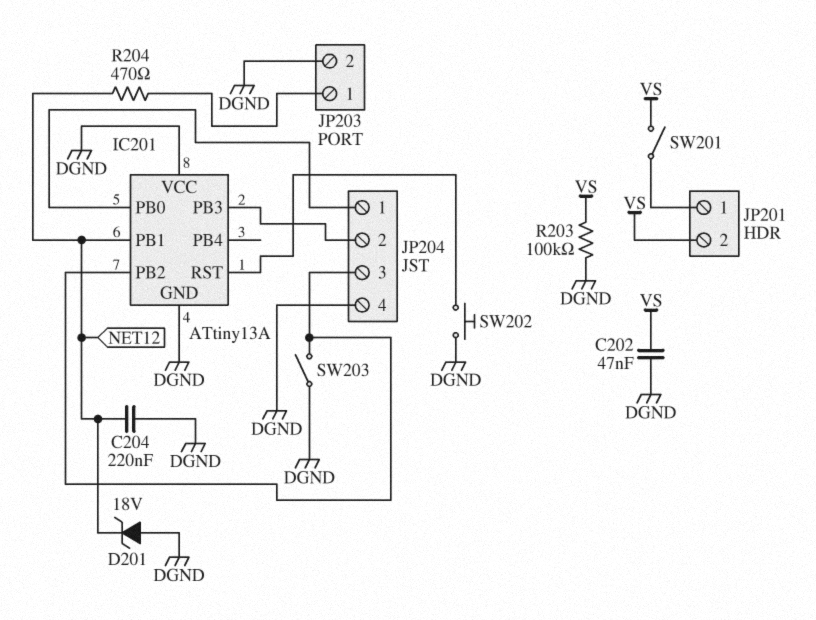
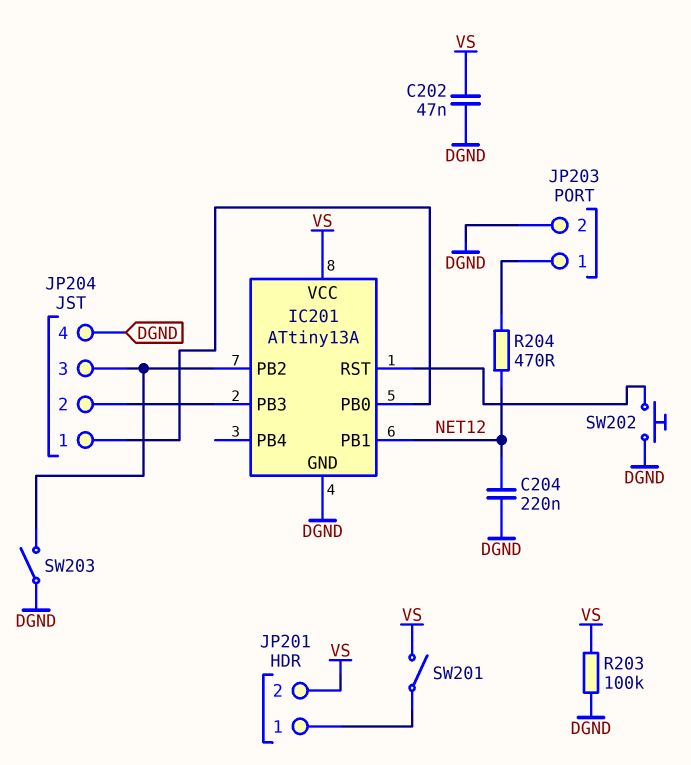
D201: zener 18V (A DGND, K NET12) -> none
IC201 pin VCC: DGND -> VS

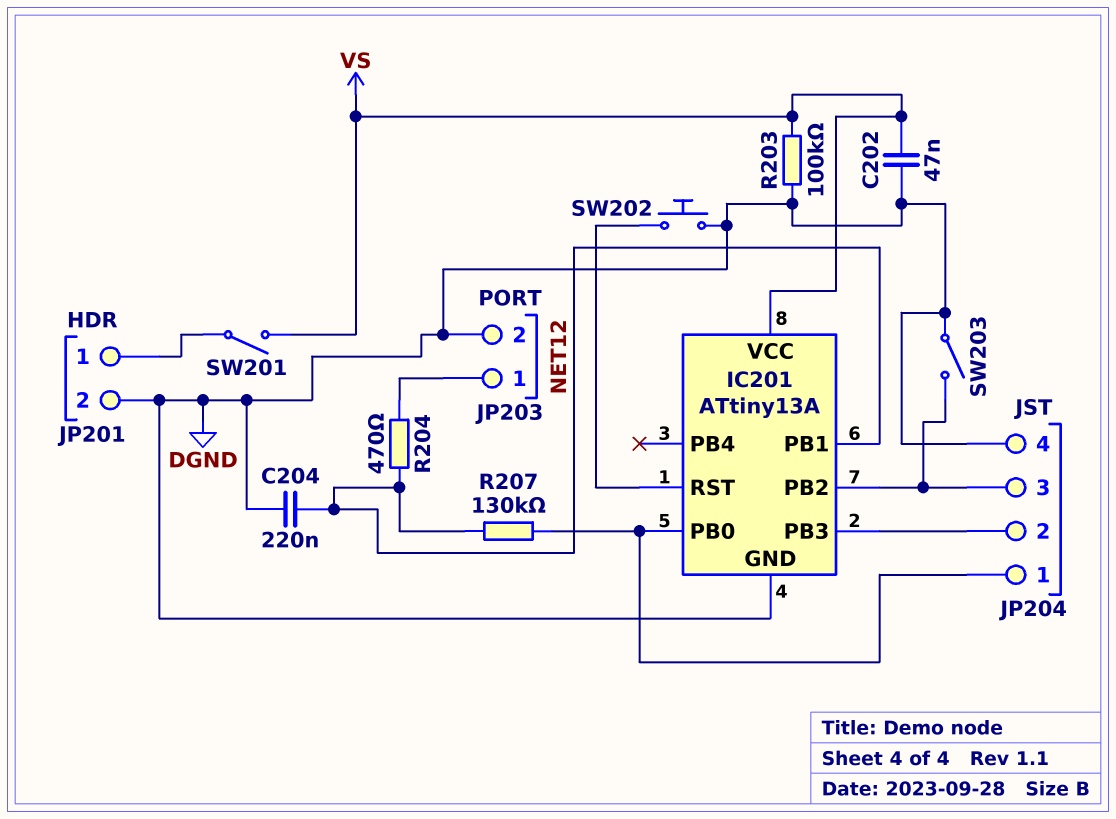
JP201 pin 2: VS -> DGND
R207: none -> 130k (IC201/PB0, NET12)

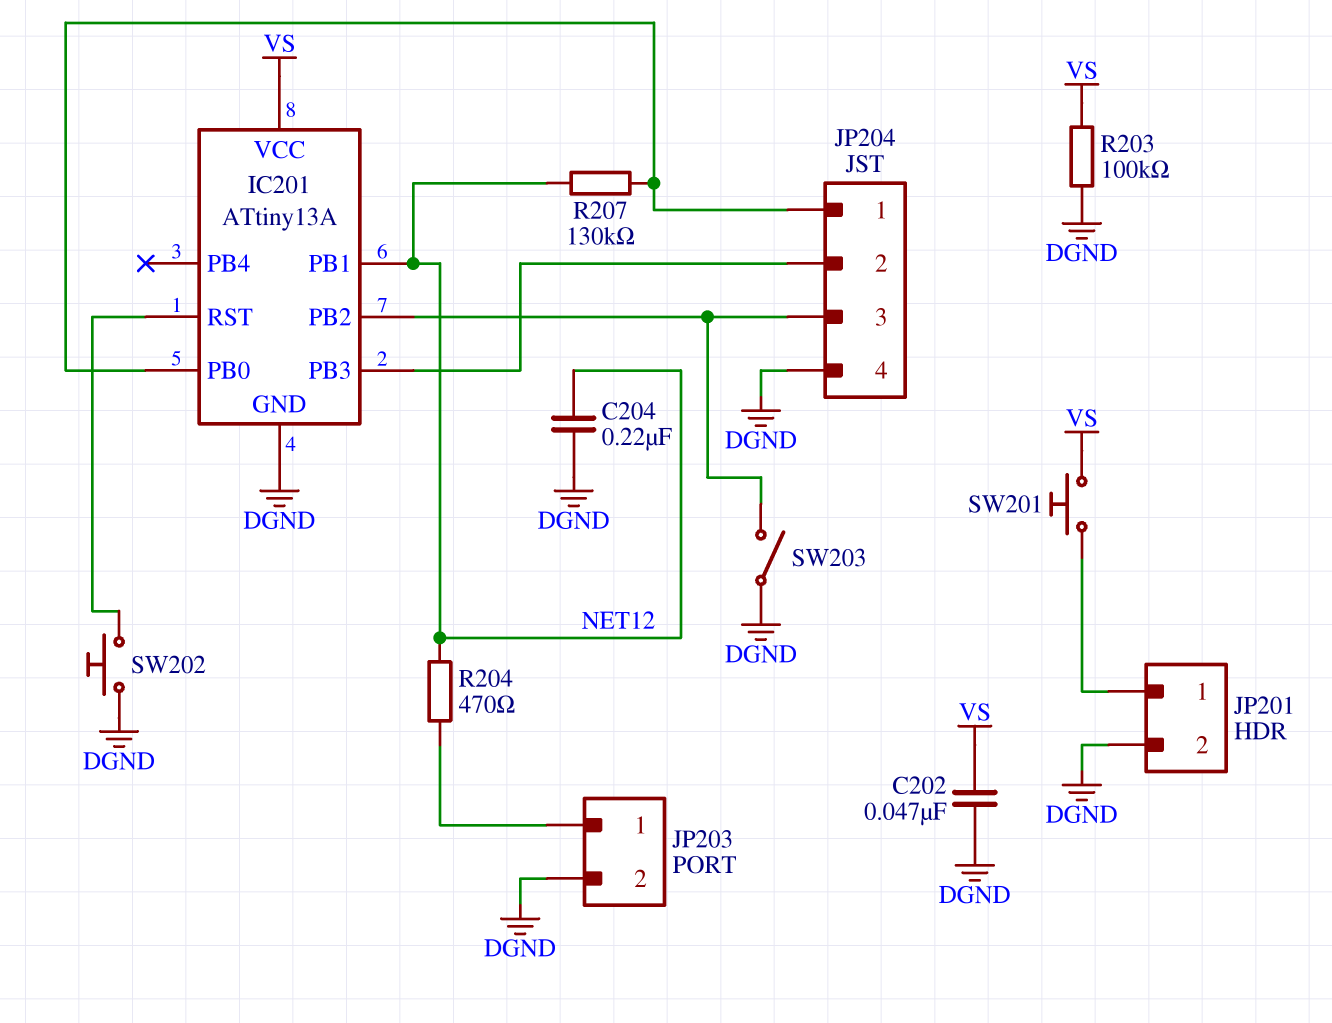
SW201: switch (JP201/1, VS) -> button (JP201/1, VS)

